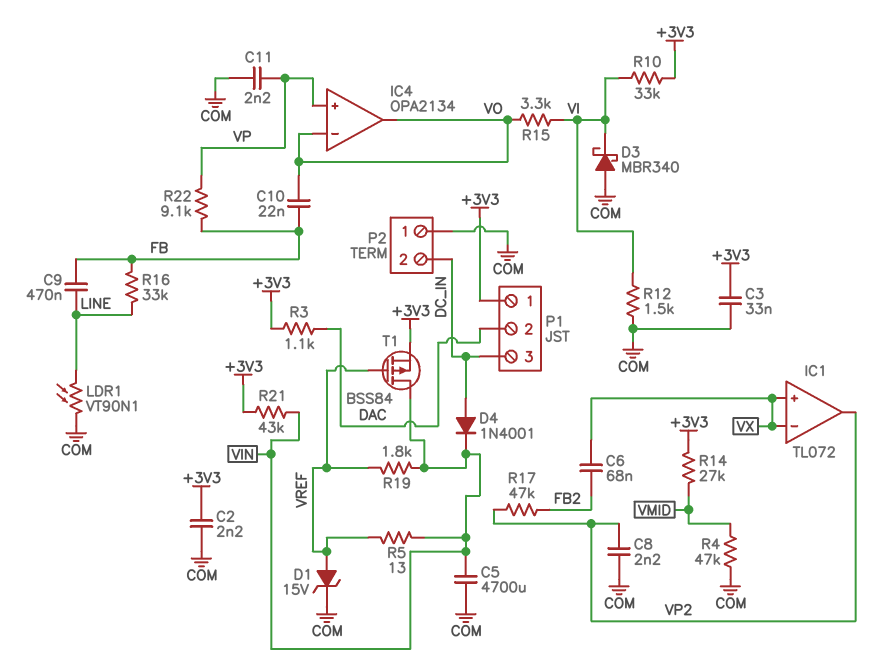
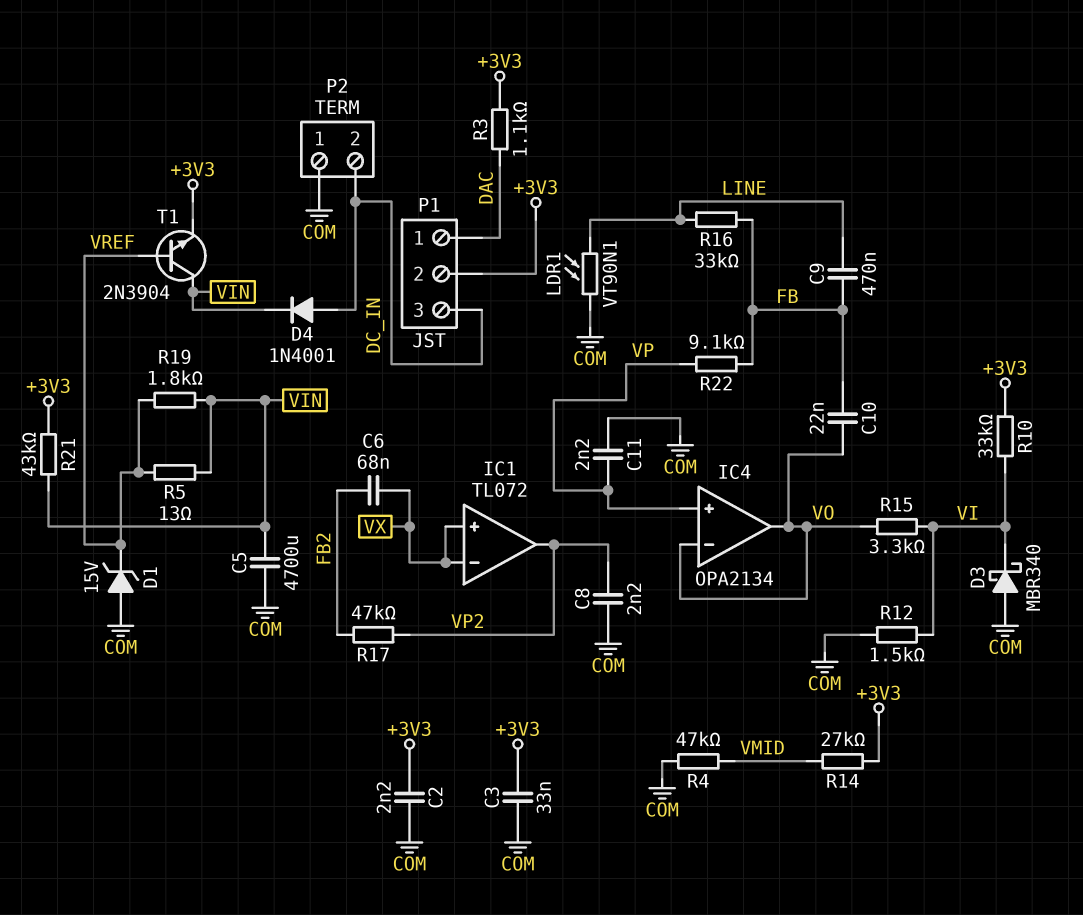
D1: zener 15V (A VREF, K COM) -> zener 15V (A COM, K VREF)
P1 pin 1: +3V3 -> DAC
P1 pin 2: DAC -> +3V3
T1: PMOS BSS84 (G VREF, D VIN, S +3V3) -> NPN 2N3904 (B VREF, C VIN, E +3V3)

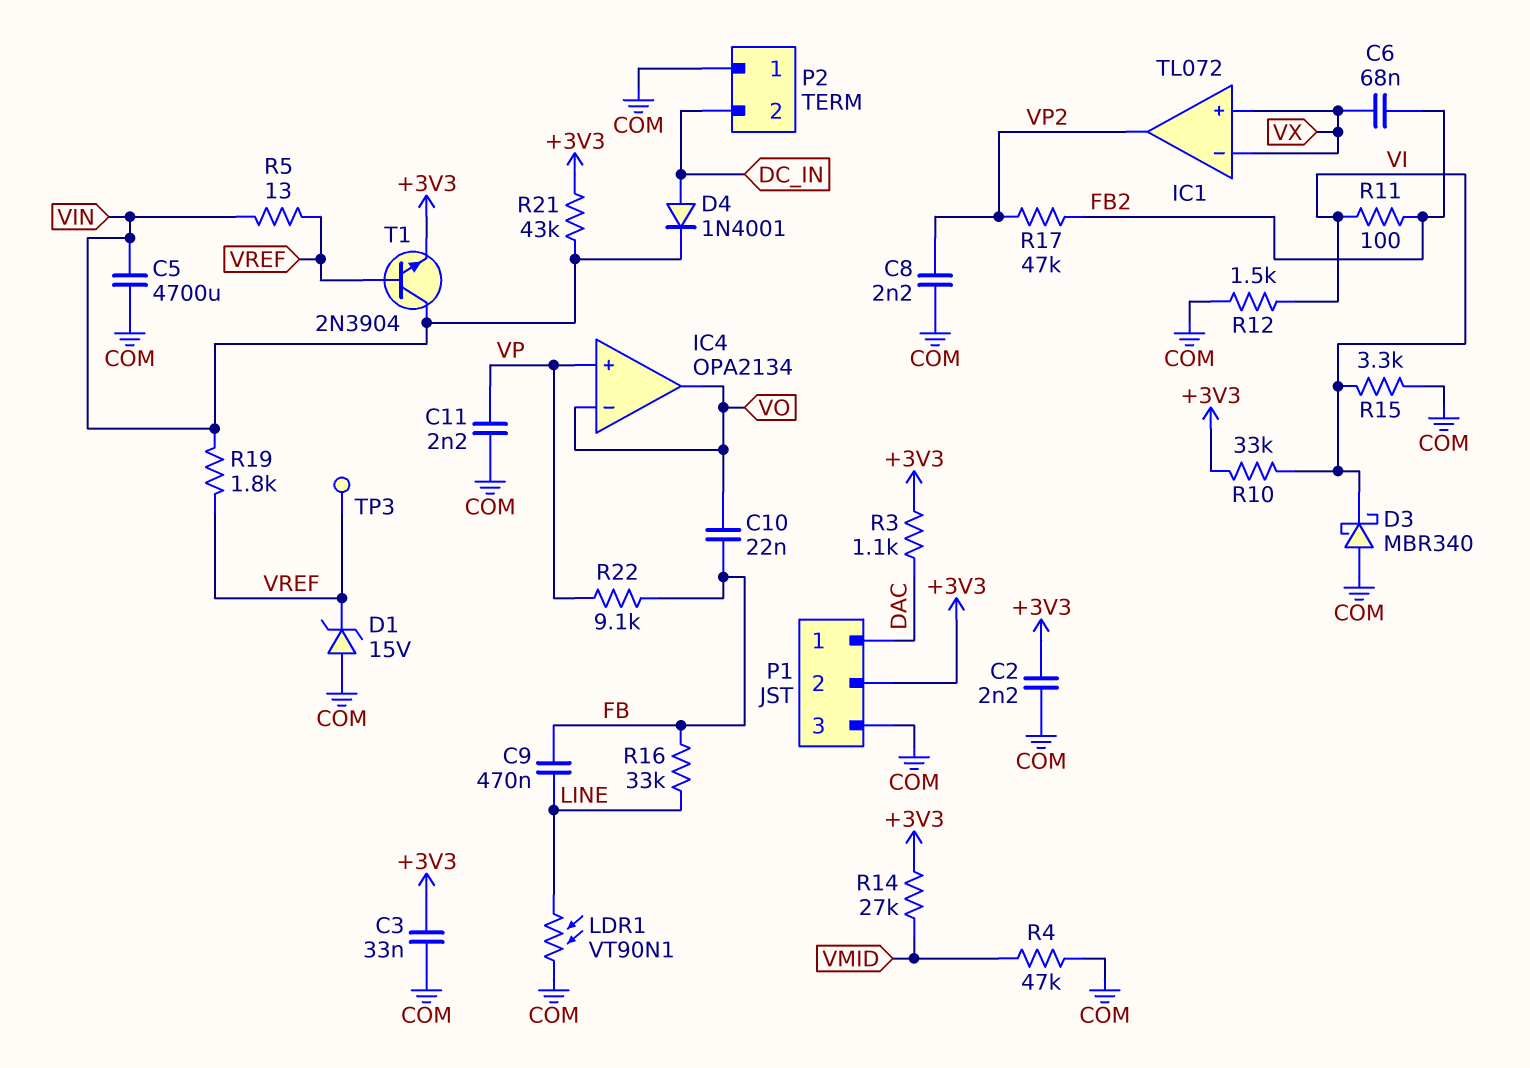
P1 pin 3: DC_IN -> COM
R11: none -> 100 (FB2, VI)
R15: 3.3k (VI, VO) -> 3.3k (COM, VI)
TP3: none -> test point (VREF)

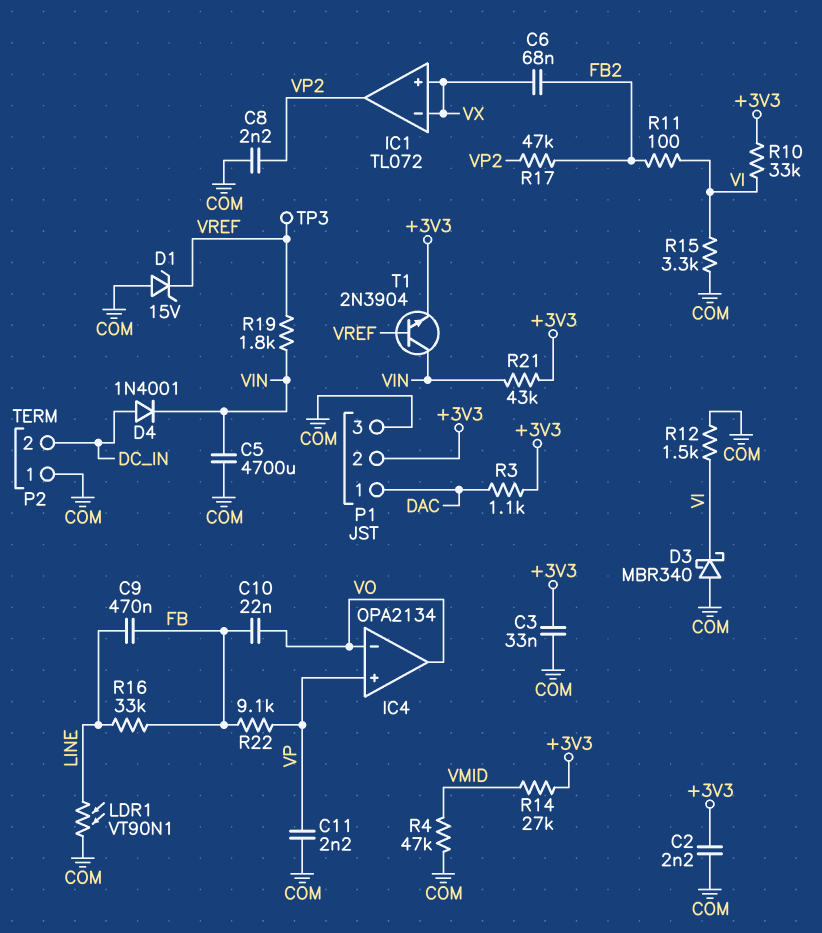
R5: 13 (VIN, VREF) -> none

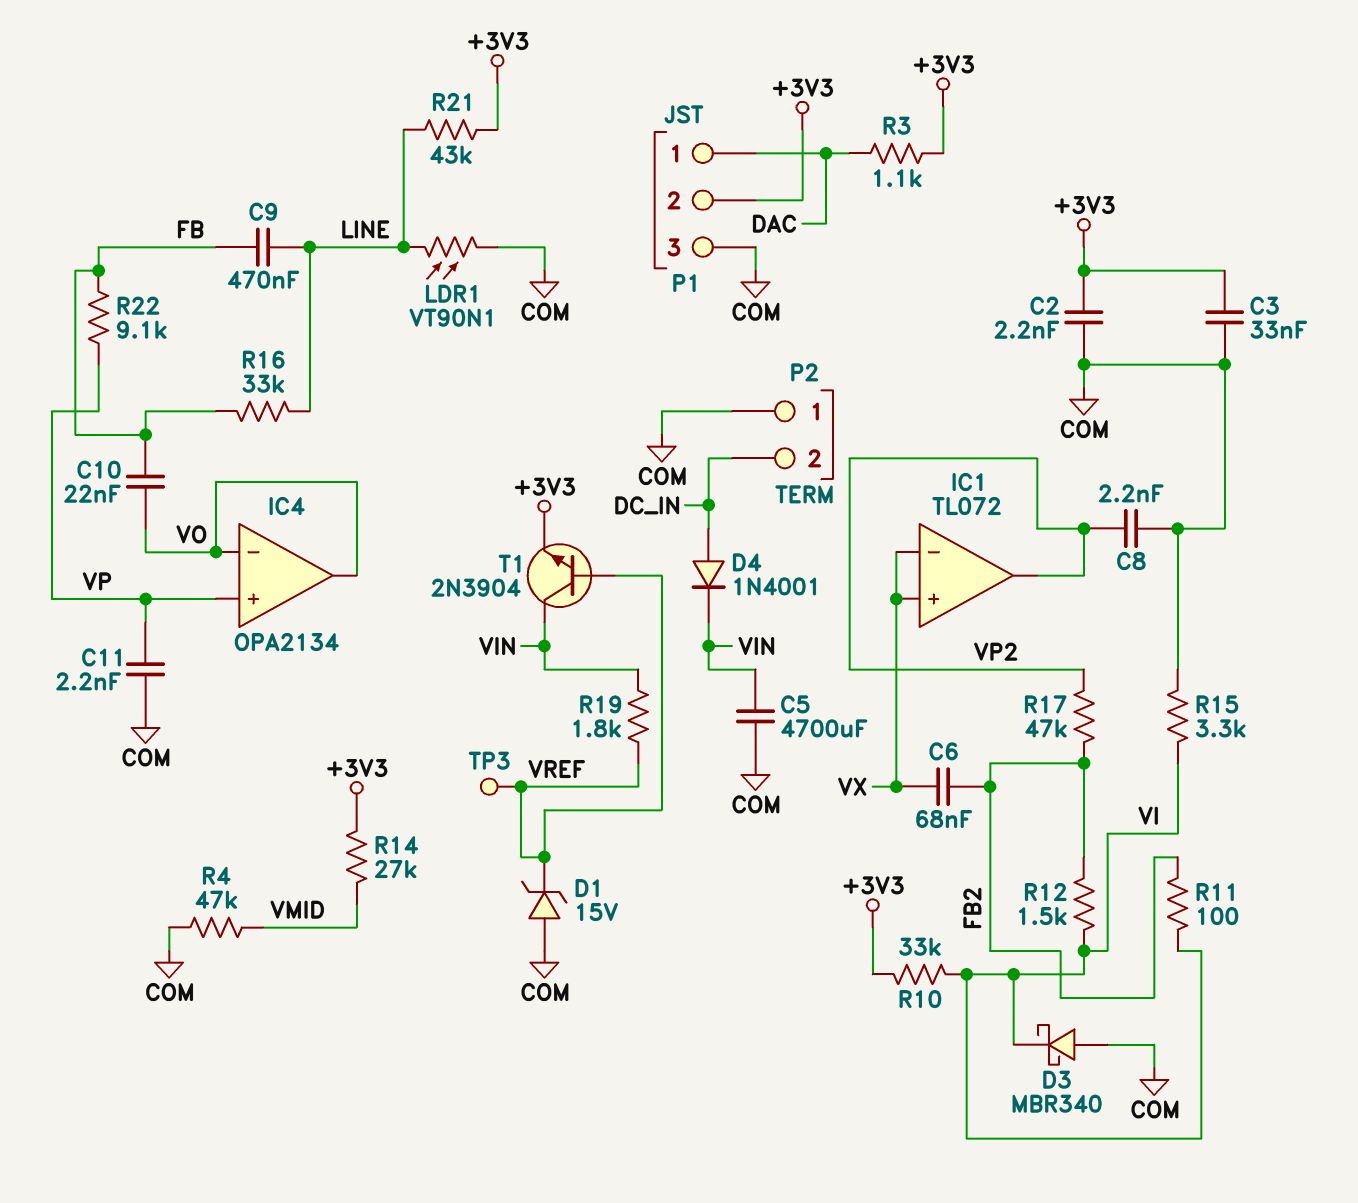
R12: 1.5k (COM, VI) -> 1.5k (FB2, VI)
R21: 43k (+3V3, VIN) -> 43k (+3V3, LINE)

